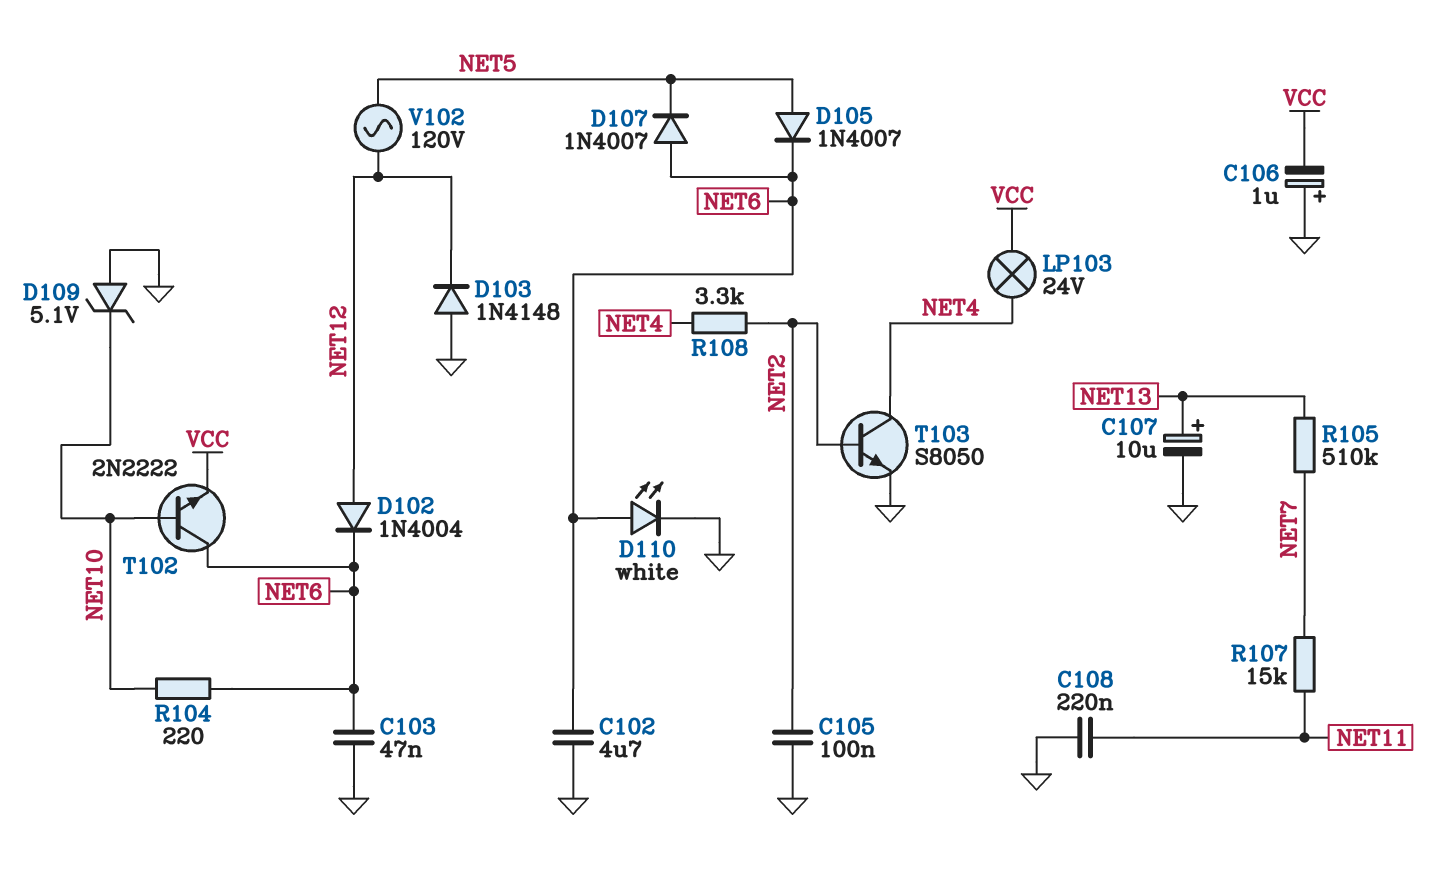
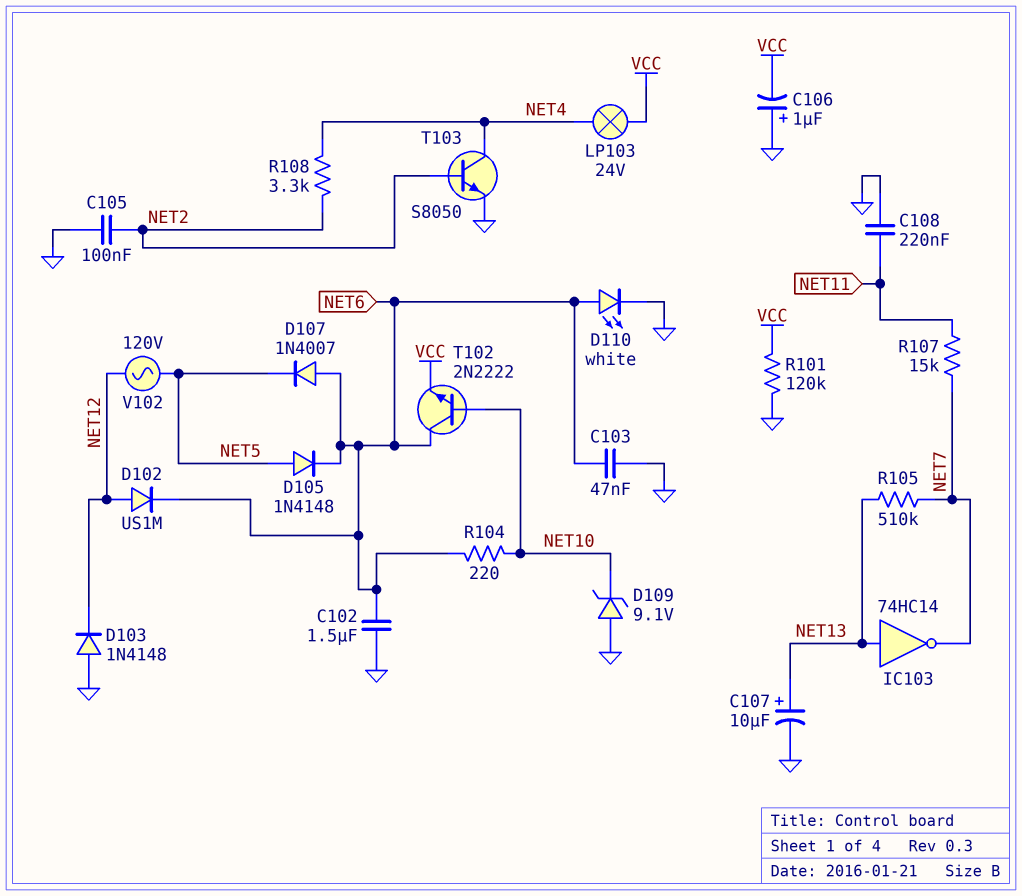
C102: 4.7uF (GND, NET6) -> 1.5uF (GND, NET6)
D102: diode 1N4004 (A NET12, K NET6) -> diode US1M (A NET12, K NET6)
D105: diode 1N4007 (A NET5, K NET6) -> diode 1N4148 (A NET5, K NET6)
D109: zener 5.1V (A GND, K NET10) -> zener 9.1V (A GND, K NET10)
IC103: none -> NOT 74HC14 (in NET13, out NET7)
R101: none -> 120k (GND, VCC)

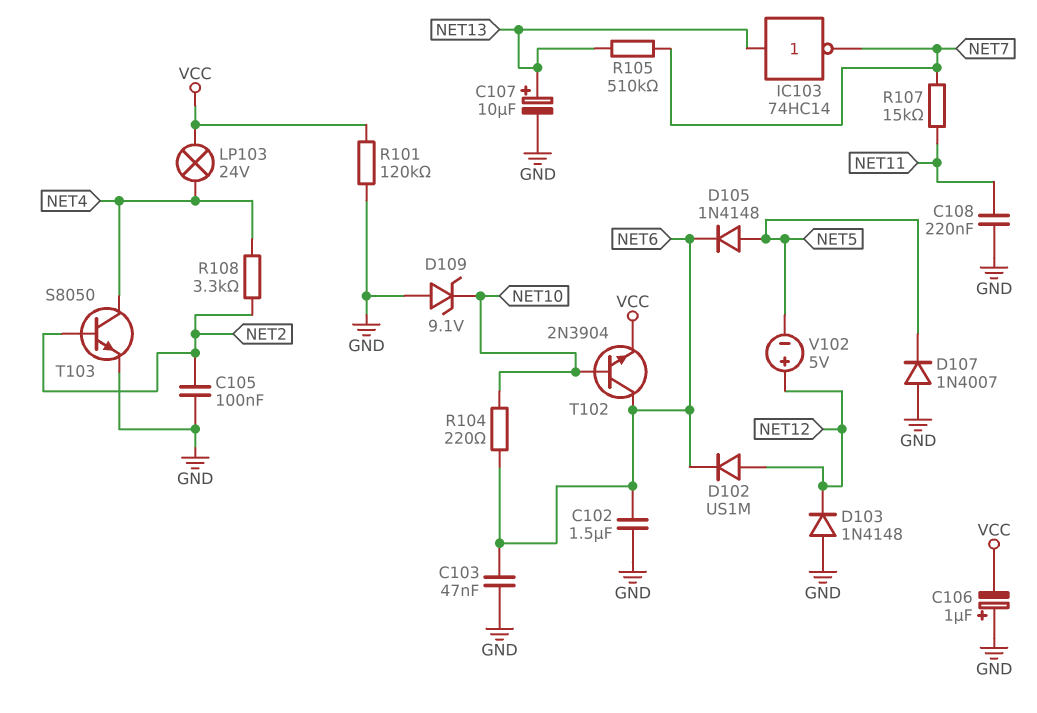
D107: diode 1N4007 (A NET6, K NET5) -> diode 1N4007 (A GND, K NET5)
D110: LED white (A NET6, K GND) -> none
T102: NPN 2N2222 (B NET10, C NET6, E VCC) -> NPN 2N3904 (B NET10, C NET6, E VCC)
V102: AC 120V (NET5, NET12) -> 5V (plus NET12, minus NET5)

